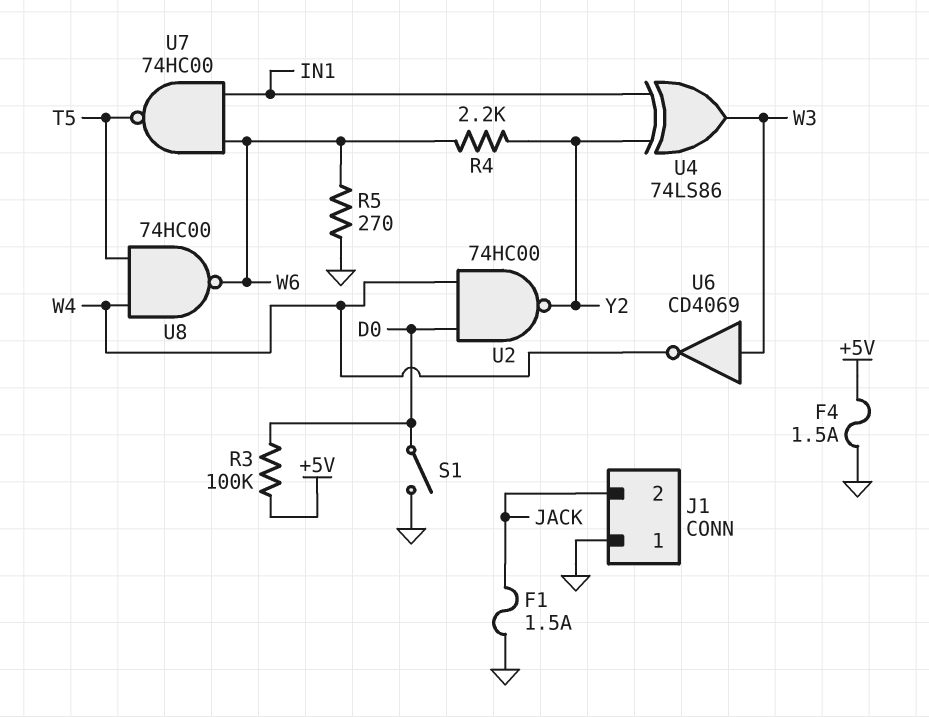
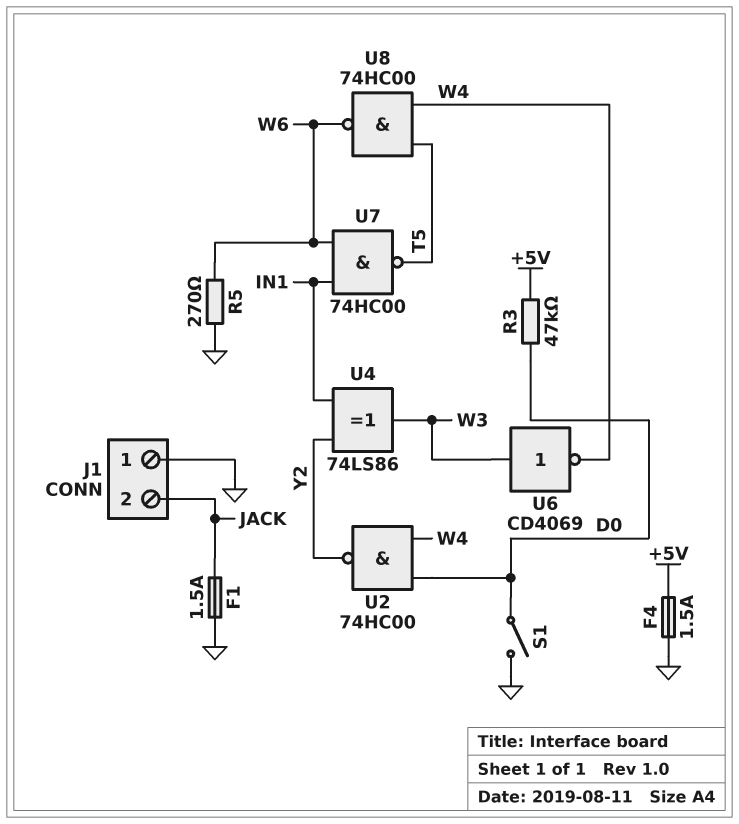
R3: 100k (+5V, D0) -> 47k (+5V, D0)
R4: 2.2k (W6, Y2) -> none

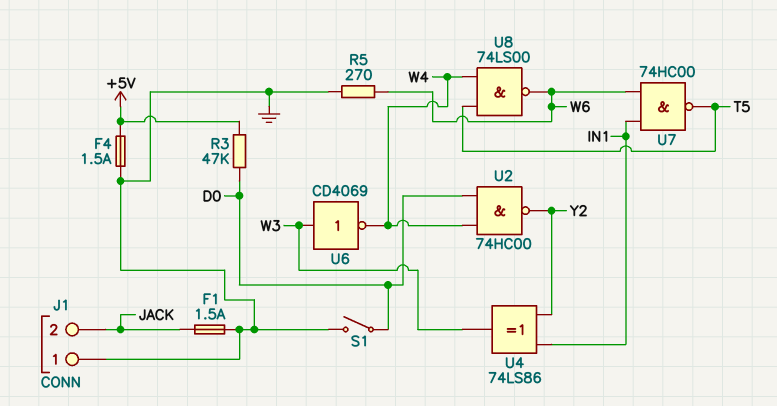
U8: NAND 74HC00 (in T5, in W4, out W6) -> NAND 74LS00 (in T5, in W4, out W6)

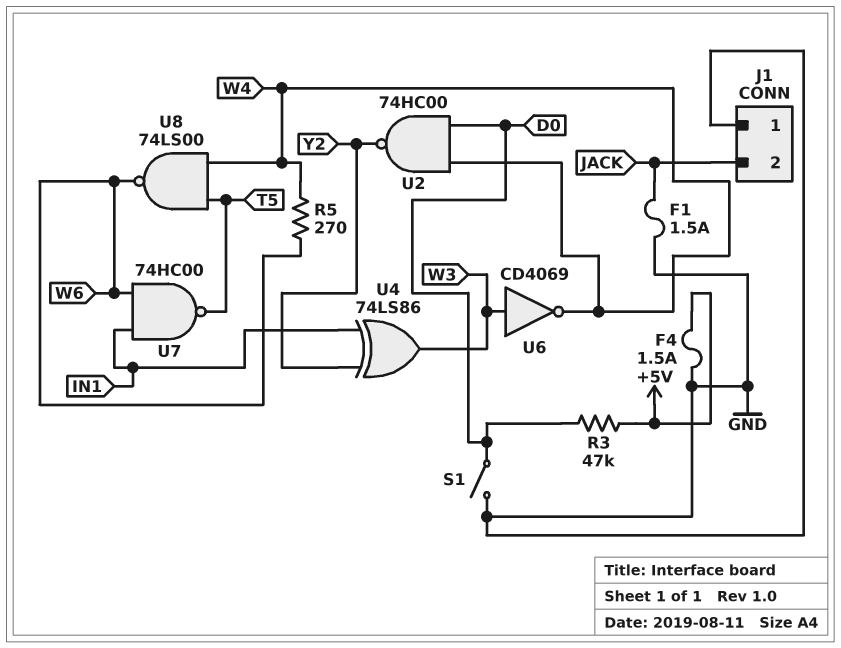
R5: 270 (GND, W6) -> 270 (W4, W6)

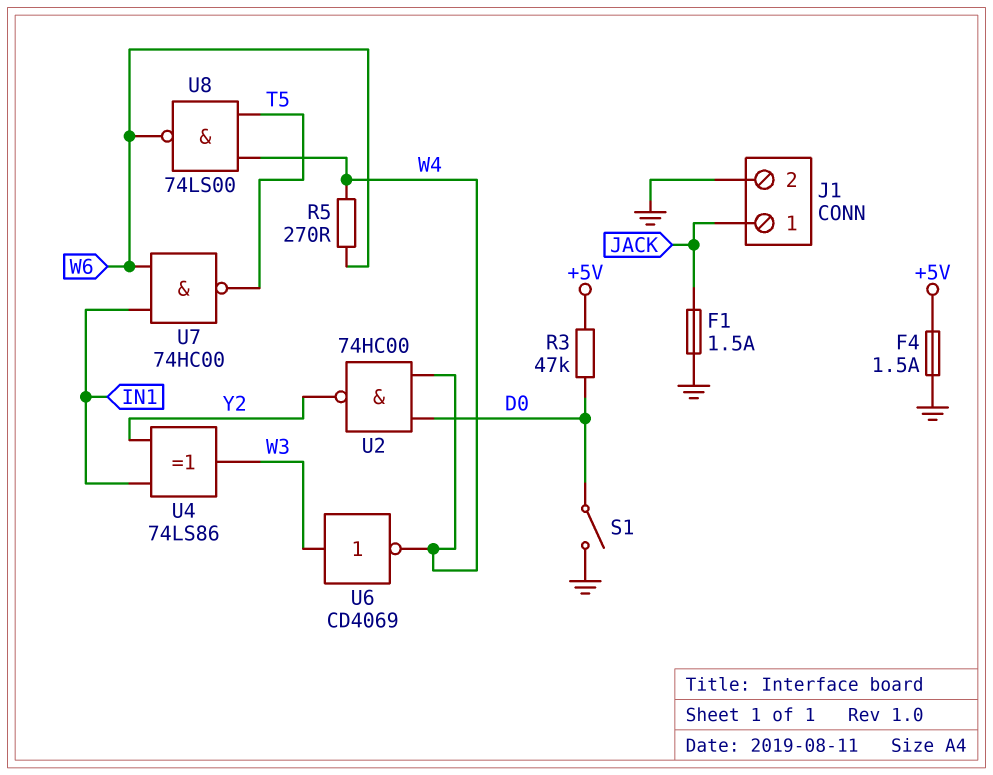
J1 pin 1: GND -> JACK
J1 pin 2: JACK -> GND

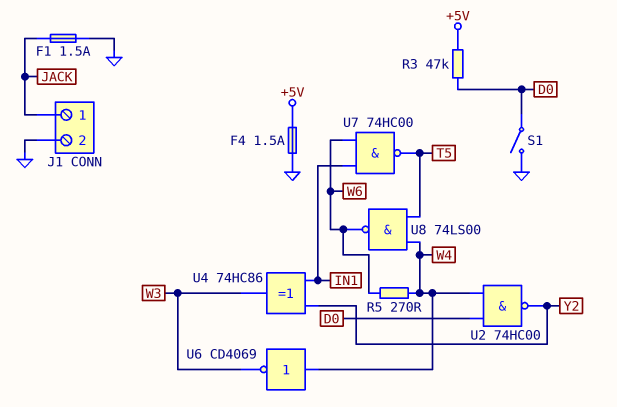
U4: XOR 74LS86 (in IN1, in Y2, out W3) -> XOR 74HC86 (in IN1, in Y2, out W3)
U6: NOT CD4069 (in W3, out W4) -> NOT CD4069 (in W4, out W3)

